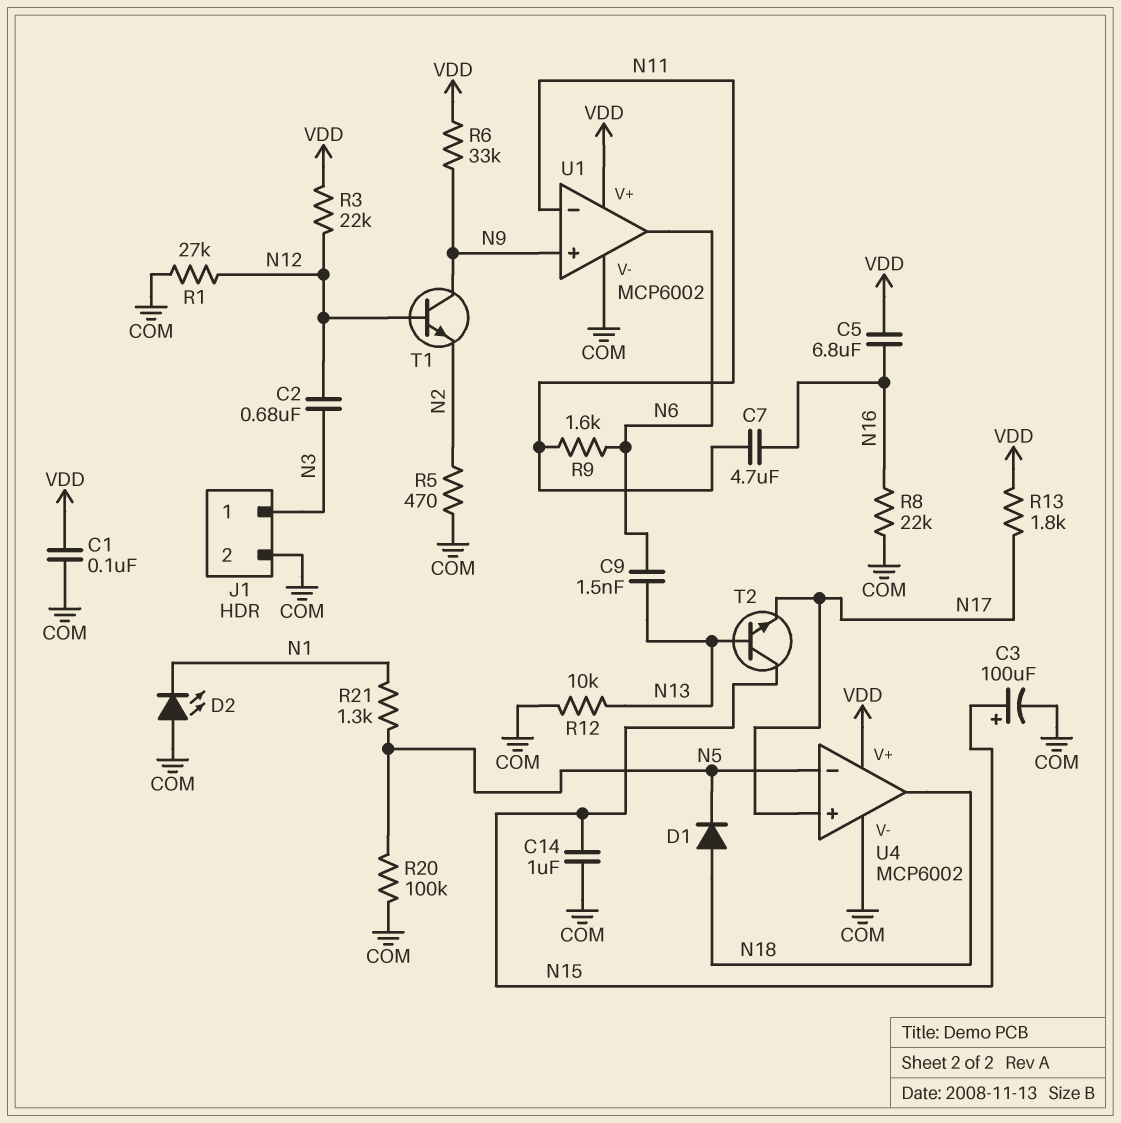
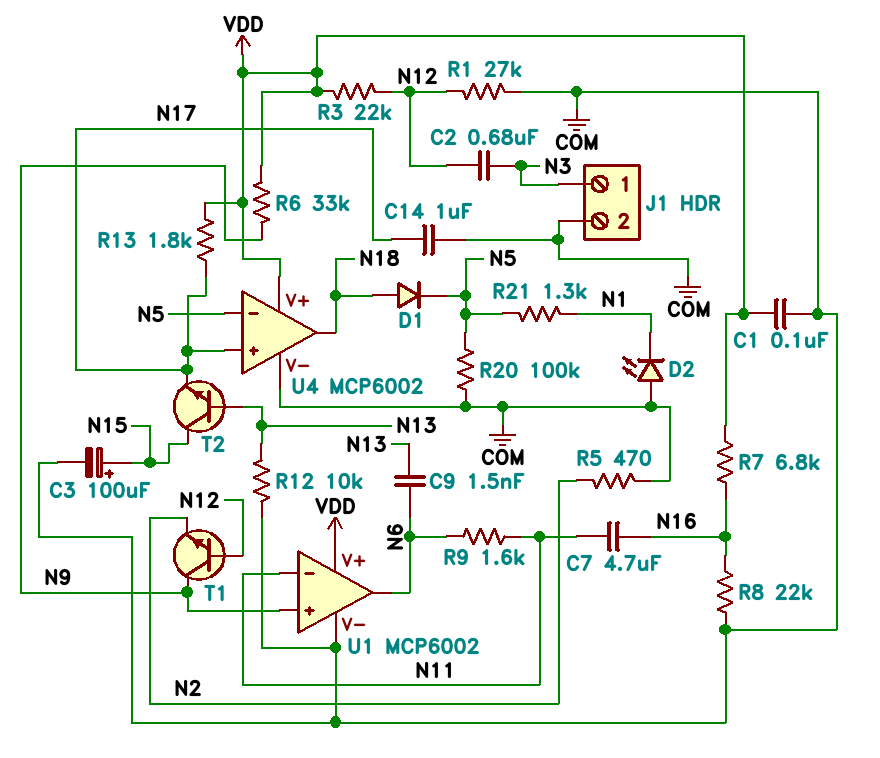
C5: 6.8uF (N16, VDD) -> none
C14: 1uF (COM, N15) -> 1uF (COM, N17)
R7: none -> 6.8k (N16, VDD)

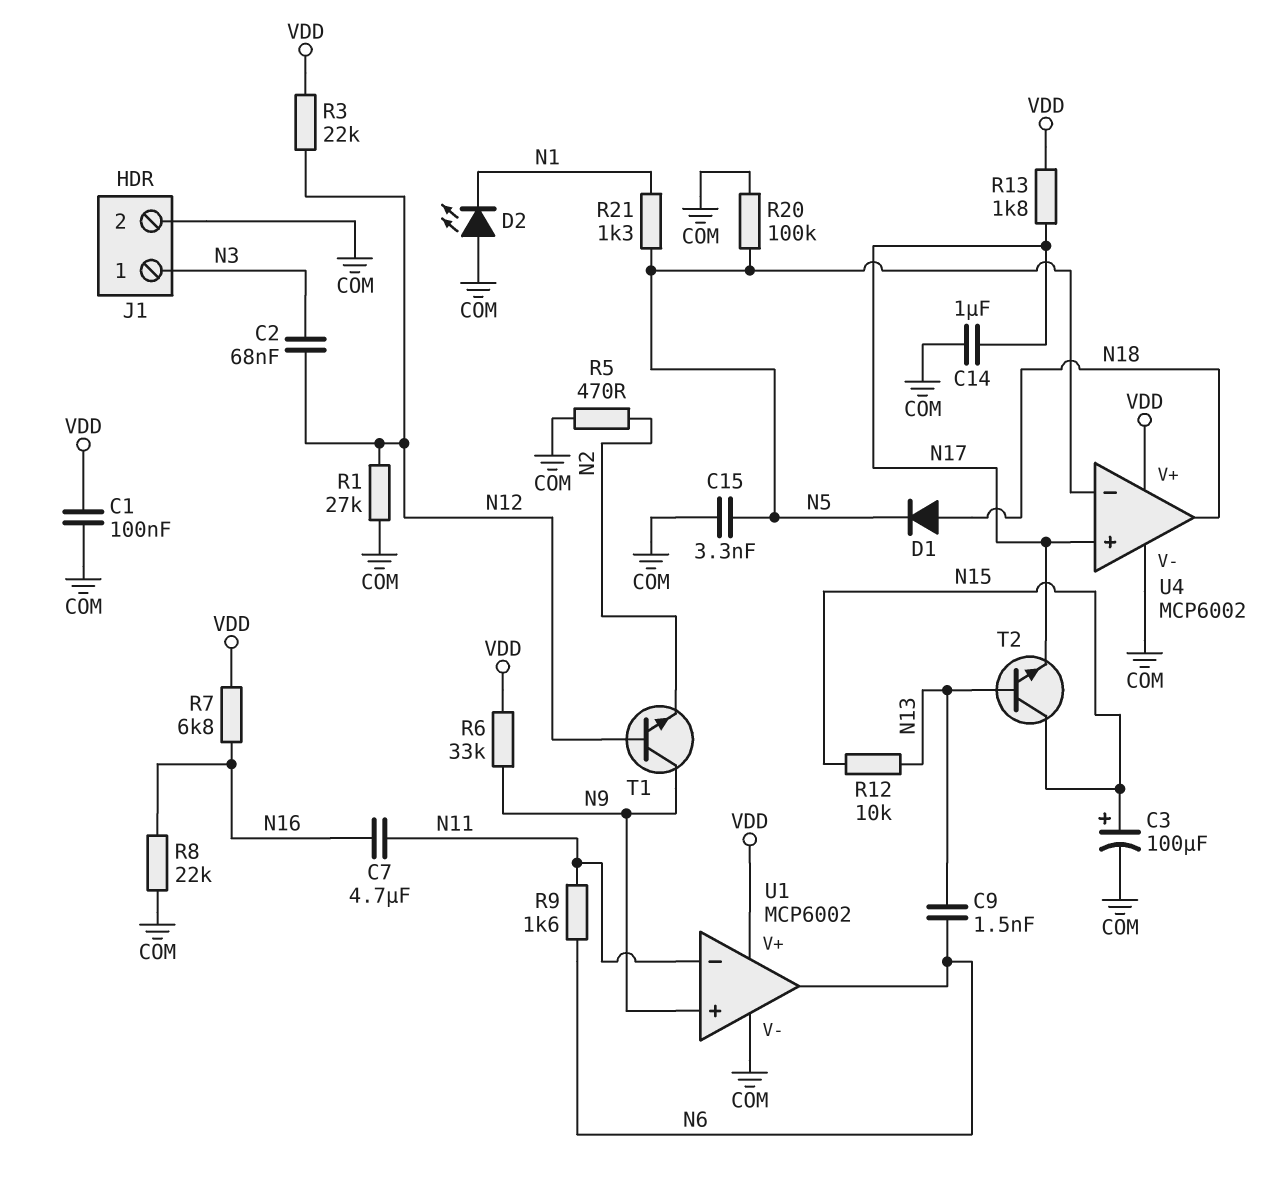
C2: 680nF (N3, N12) -> 68nF (N3, N12)
C15: none -> 3.3nF (COM, N5)
R12: 10k (COM, N13) -> 10k (N13, N15)

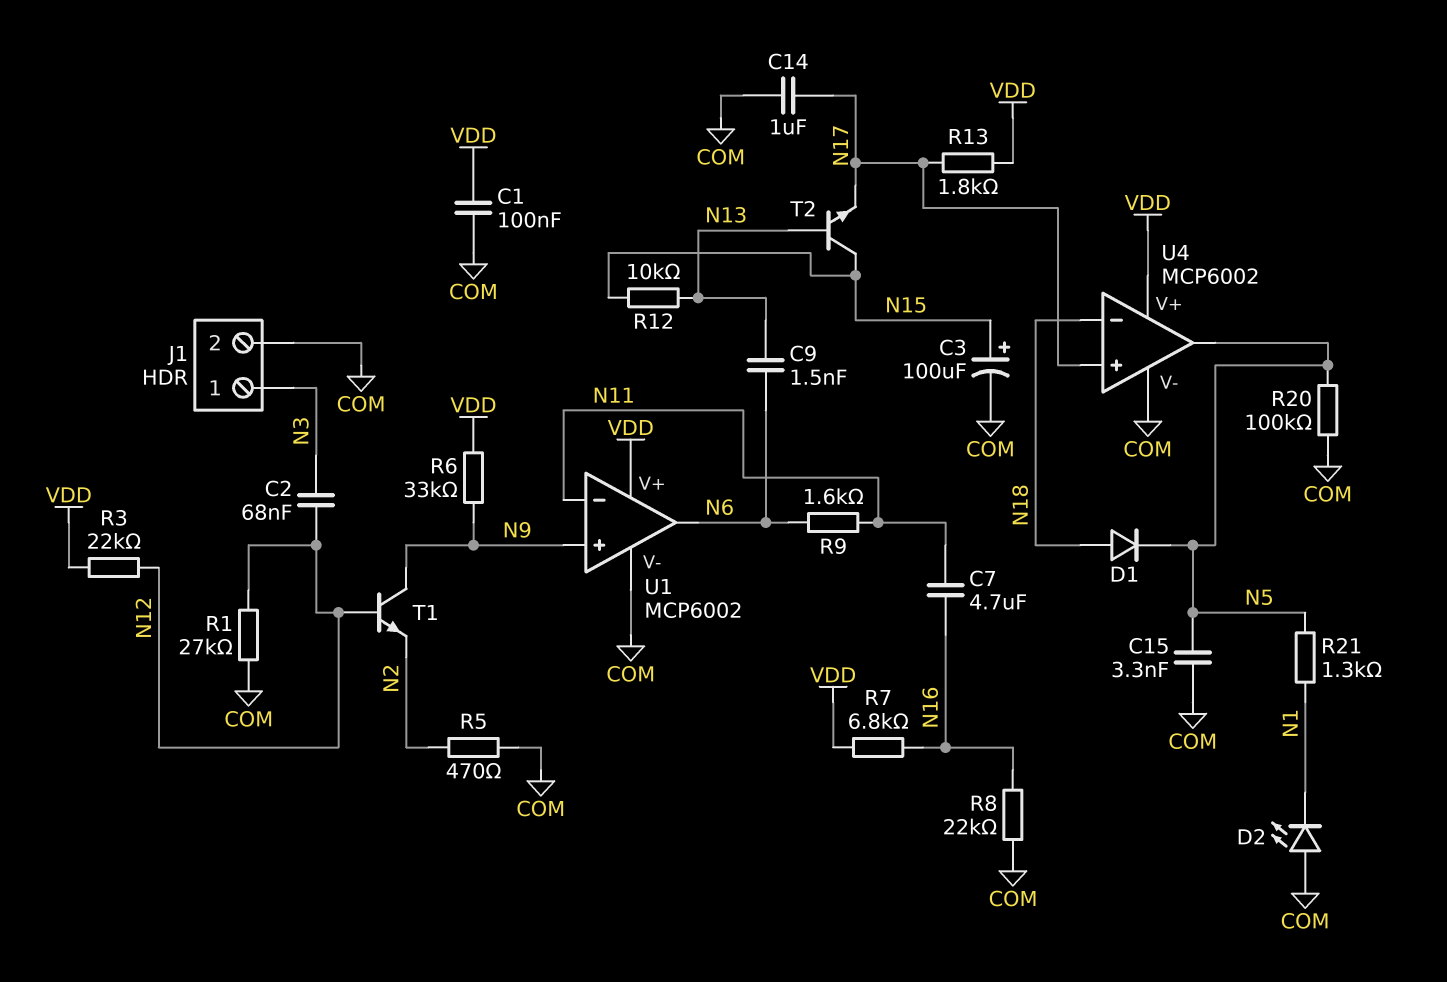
U4 pin in-: N5 -> N18
U4 pin out: N18 -> N5

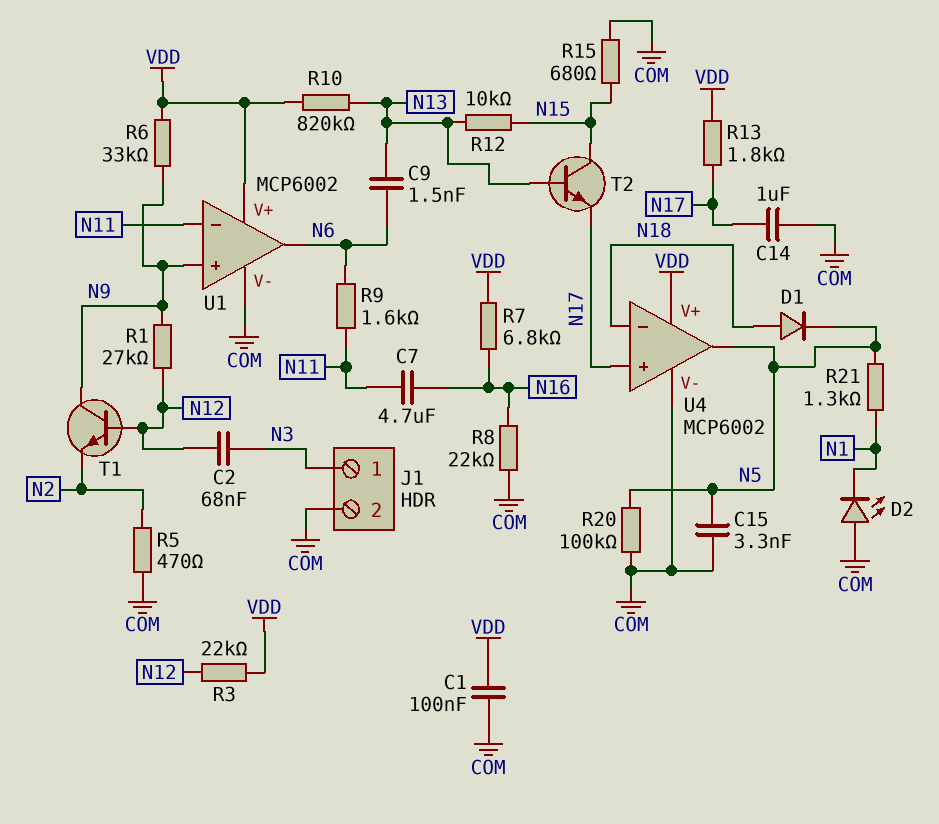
C3: 100uF (plus N15, minus COM) -> none
R1: 27k (COM, N12) -> 27k (N9, N12)
R10: none -> 820k (N13, VDD)
R15: none -> 680 (COM, N15)

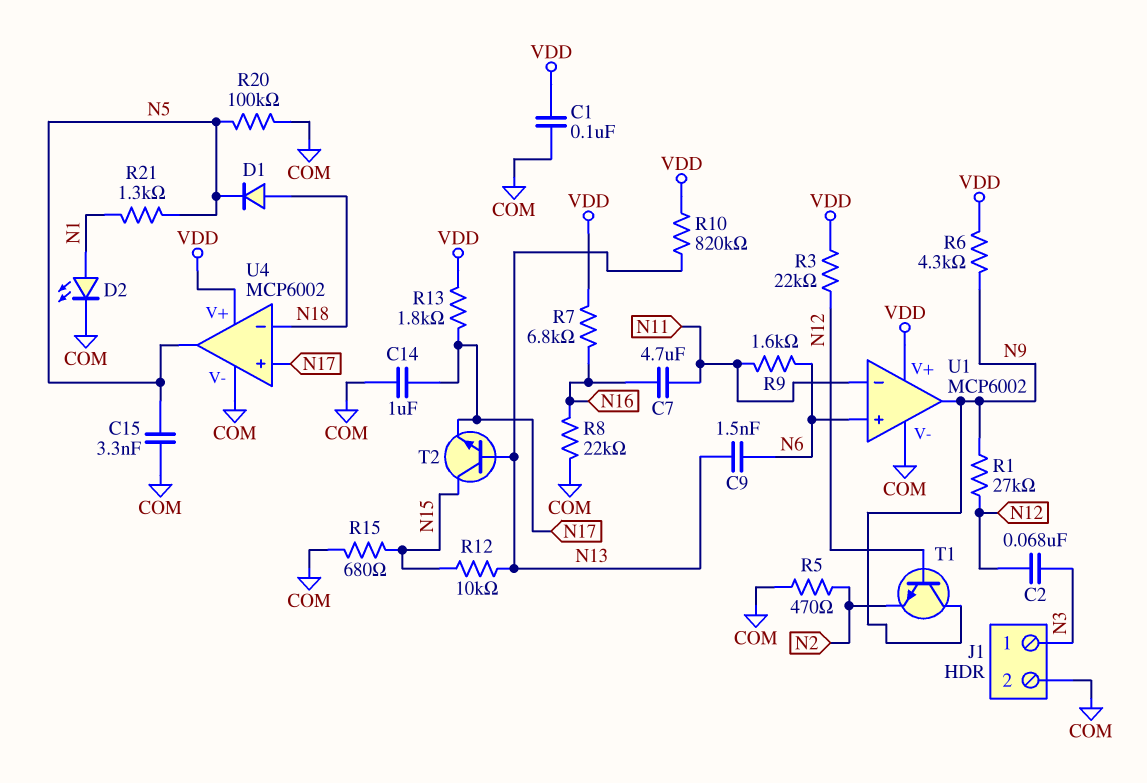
D2: LED (A COM, K N1) -> LED (A N1, K COM)
R6: 33k (N9, VDD) -> 4.3k (N9, VDD)
U1 pin in+: N9 -> N6
U1 pin out: N6 -> N9

